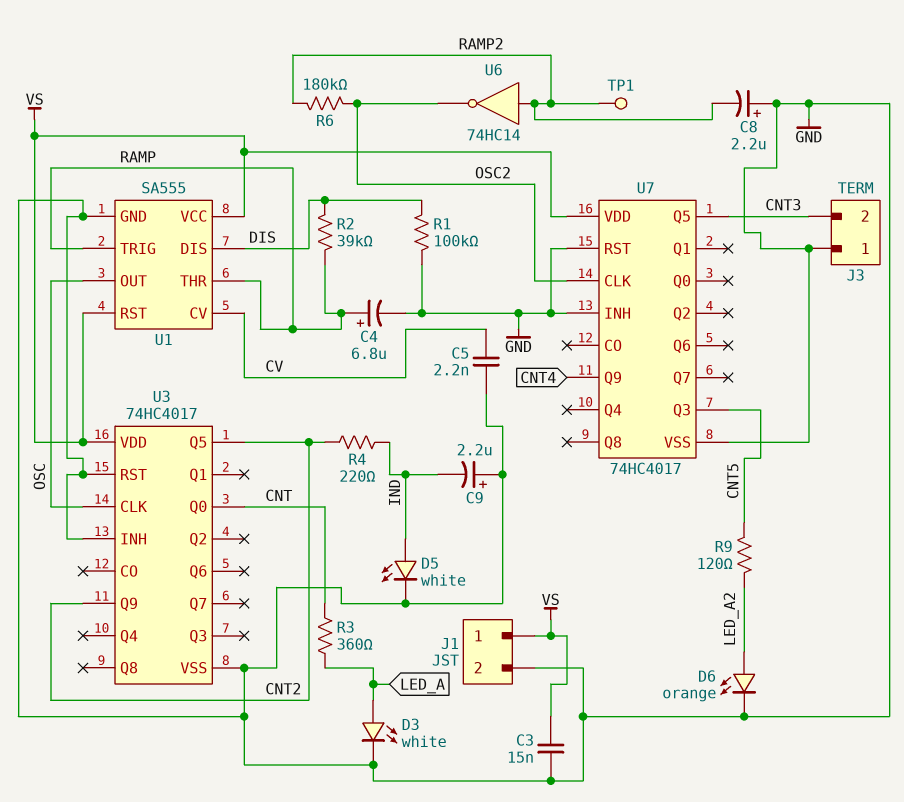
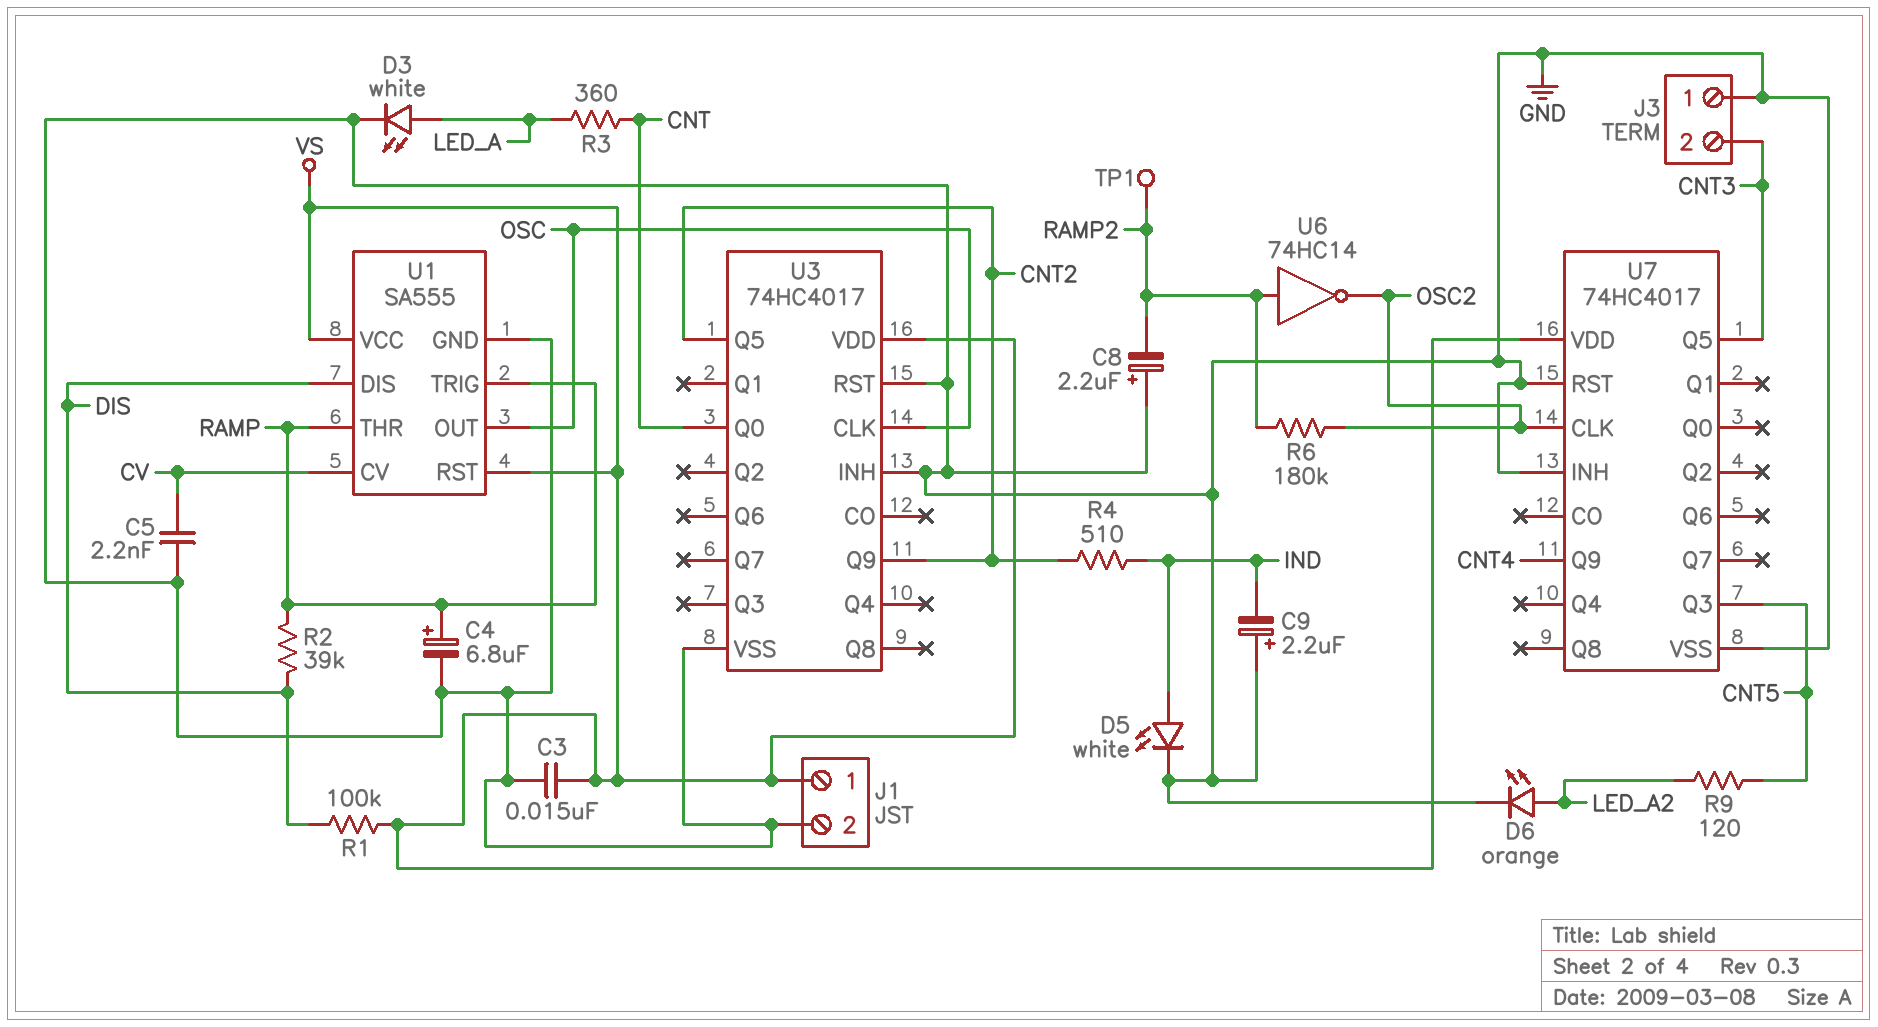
R1: 100k (DIS, GND) -> 100k (DIS, VS)
R4: 220 (CNT2, IND) -> 510 (CNT2, IND)

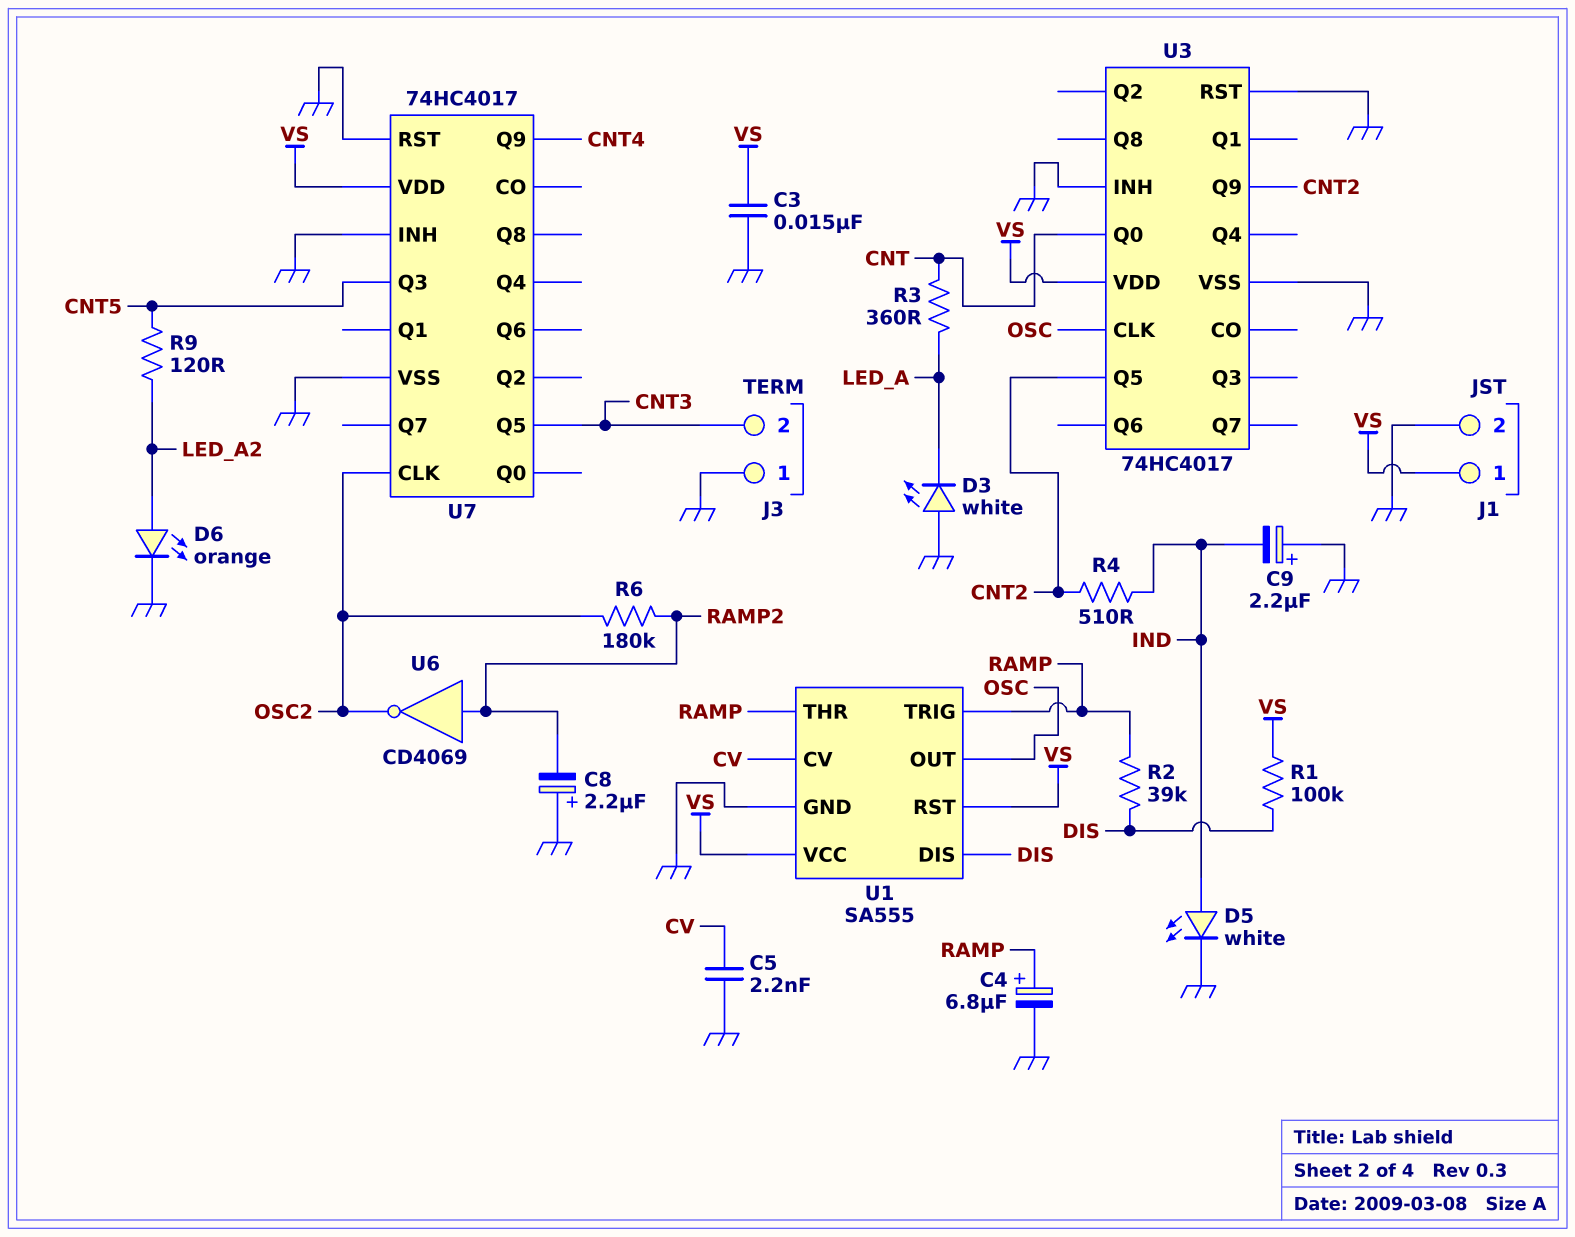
D3: LED white (A LED_A, K GND) -> LED white (A GND, K LED_A)
TP1: test point (RAMP2) -> none
U6: NOT 74HC14 (in RAMP2, out OSC2) -> NOT CD4069 (in RAMP2, out OSC2)

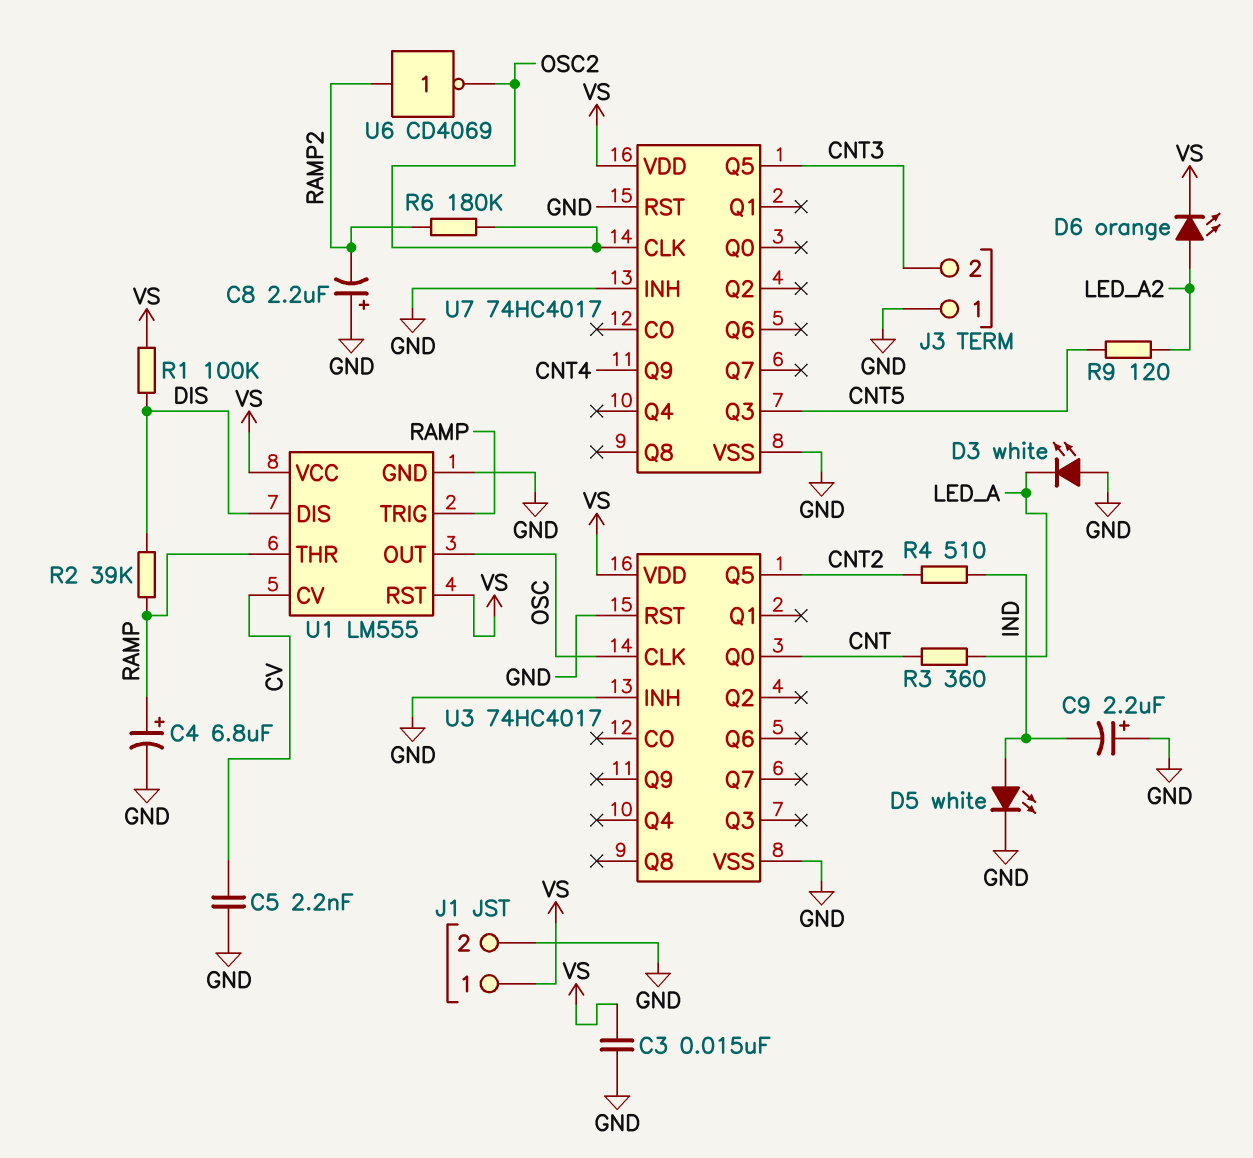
D6: LED orange (A LED_A2, K GND) -> LED orange (A LED_A2, K VS)
U1: SA555 -> LM555
U3 pin Q9: CNT2 -> none

